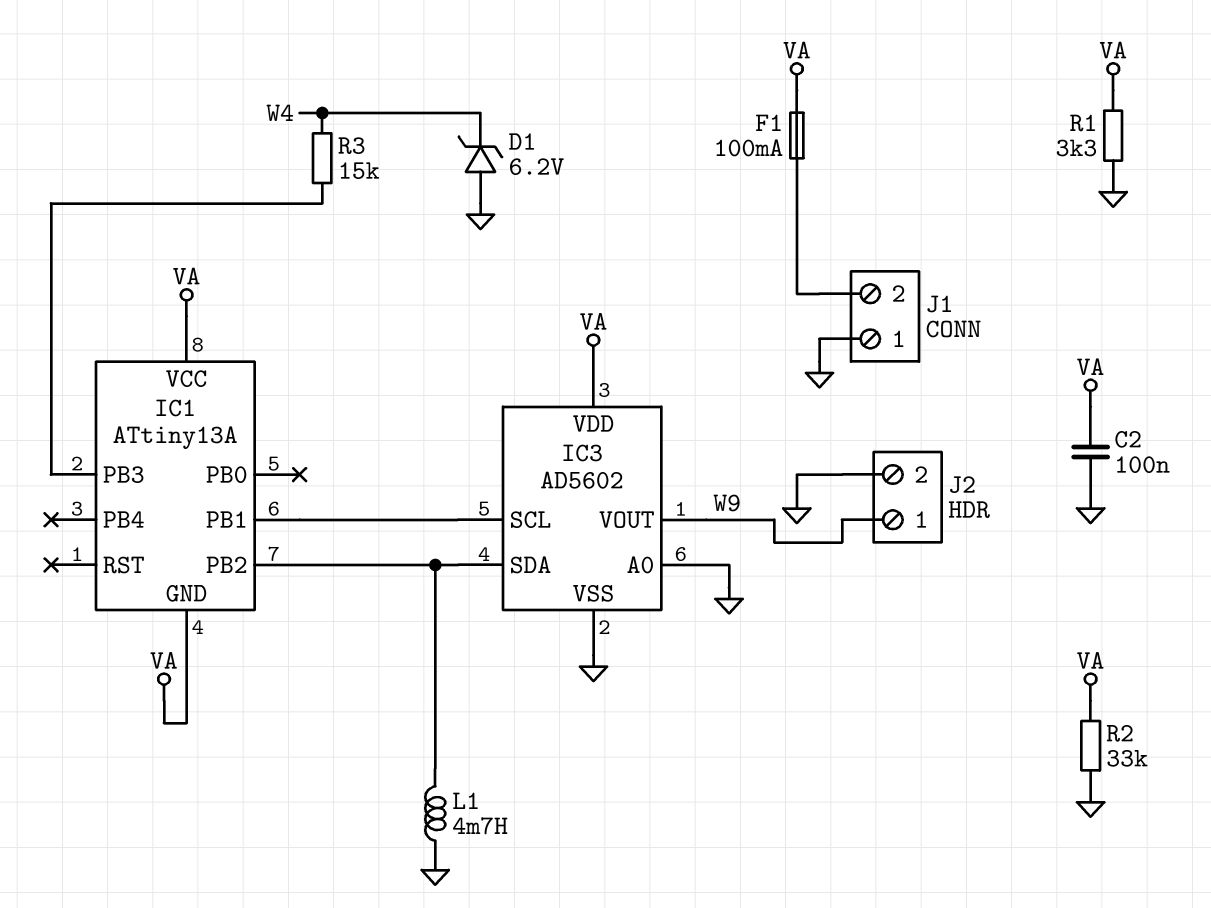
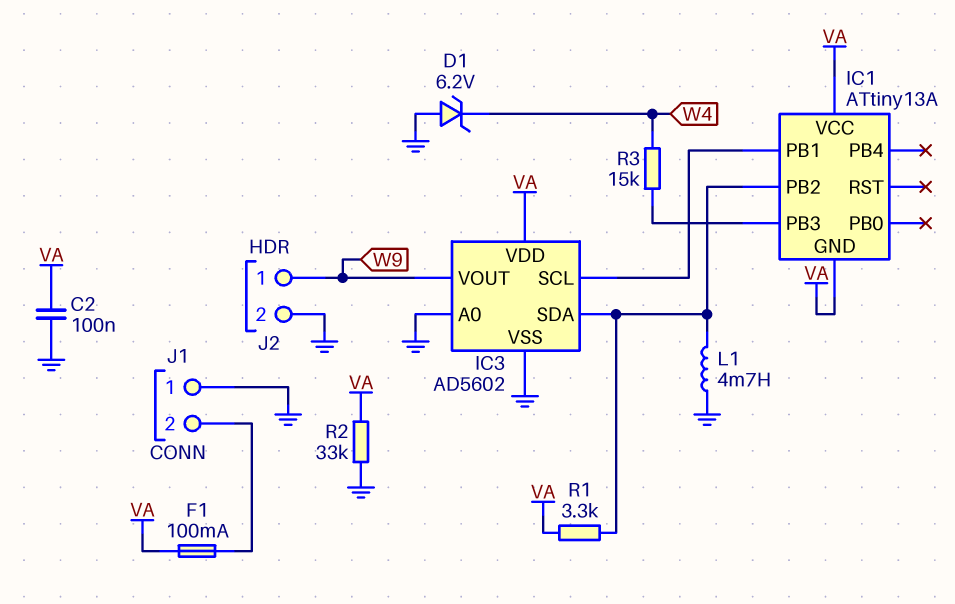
R1: 3.3k (GND, VA) -> 3.3k (IC1/PB2, VA)

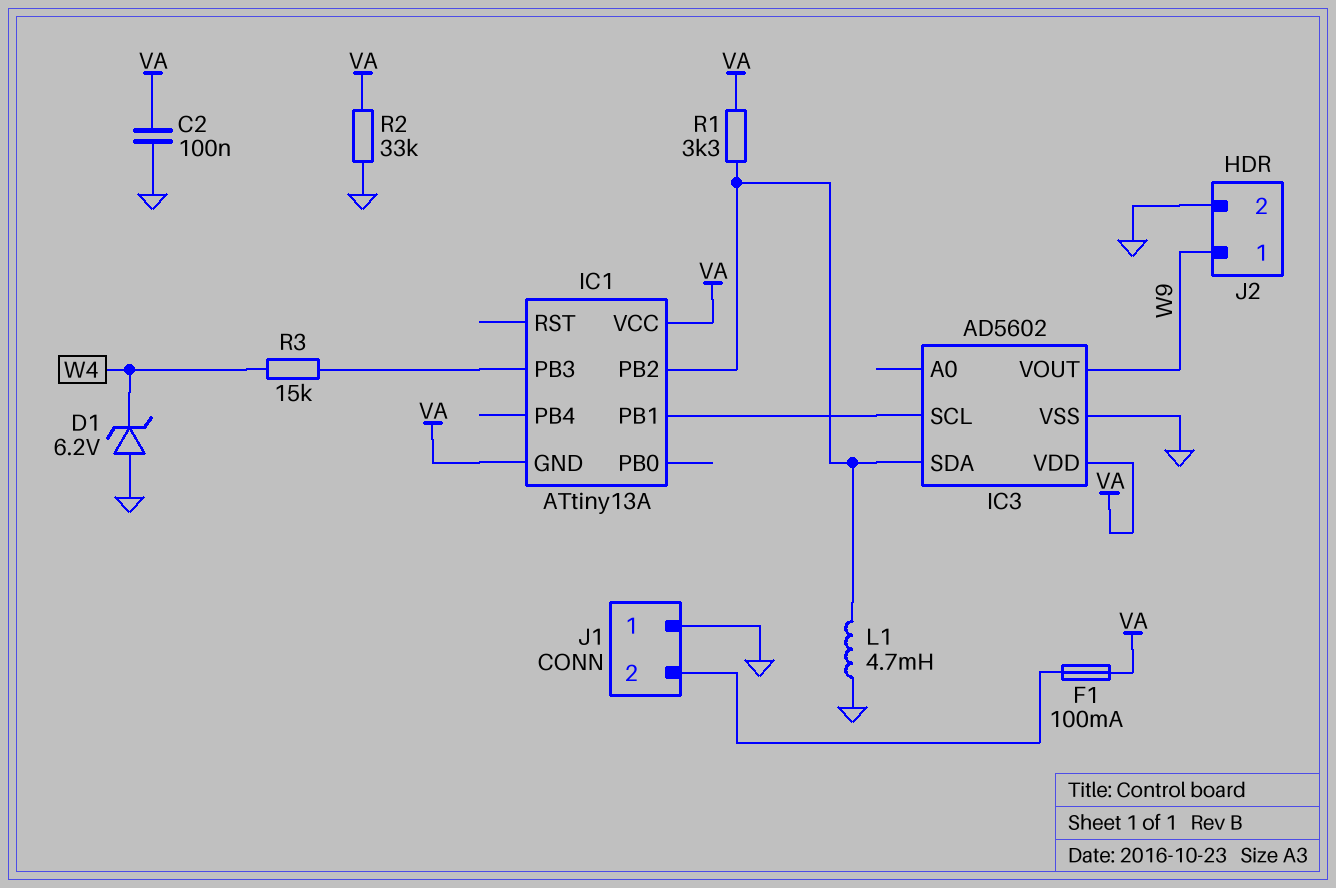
IC3 pin A0: GND -> none

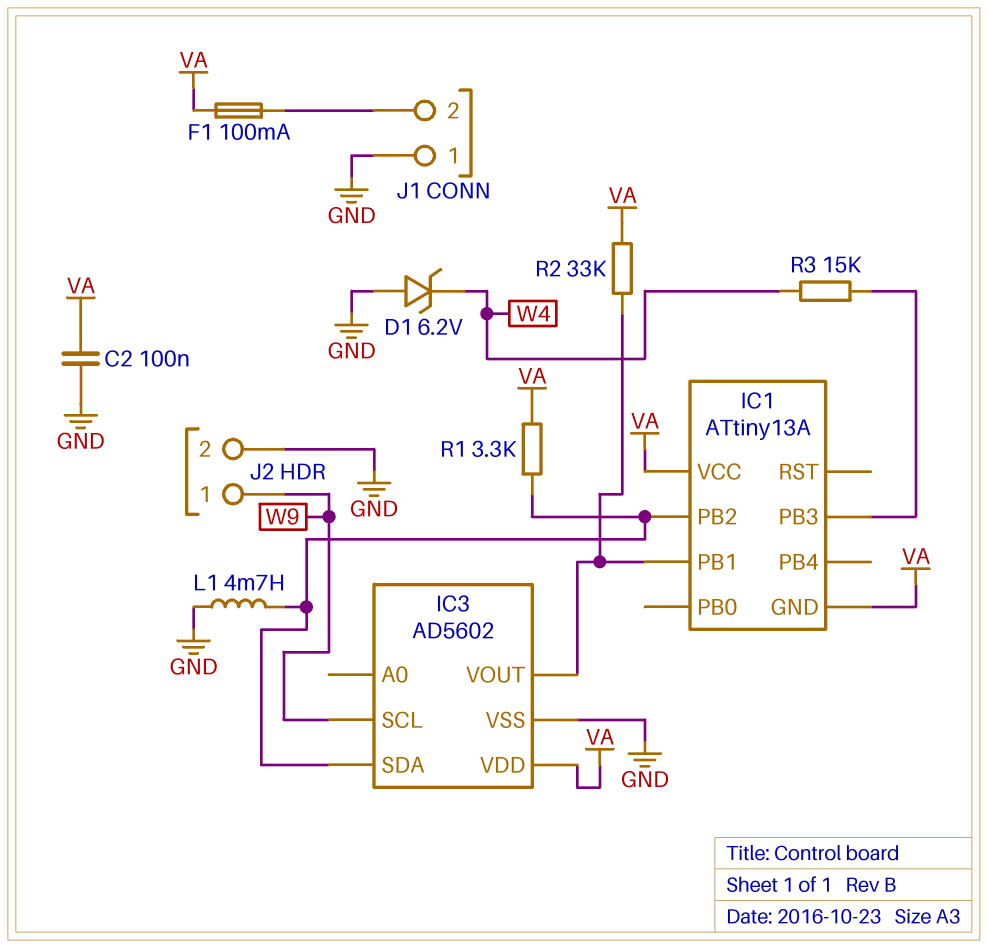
IC3 pin SCL: IC1/PB1 -> W9
IC3 pin VOUT: W9 -> IC1/PB1
R2: 33k (GND, VA) -> 33k (IC1/PB1, VA)

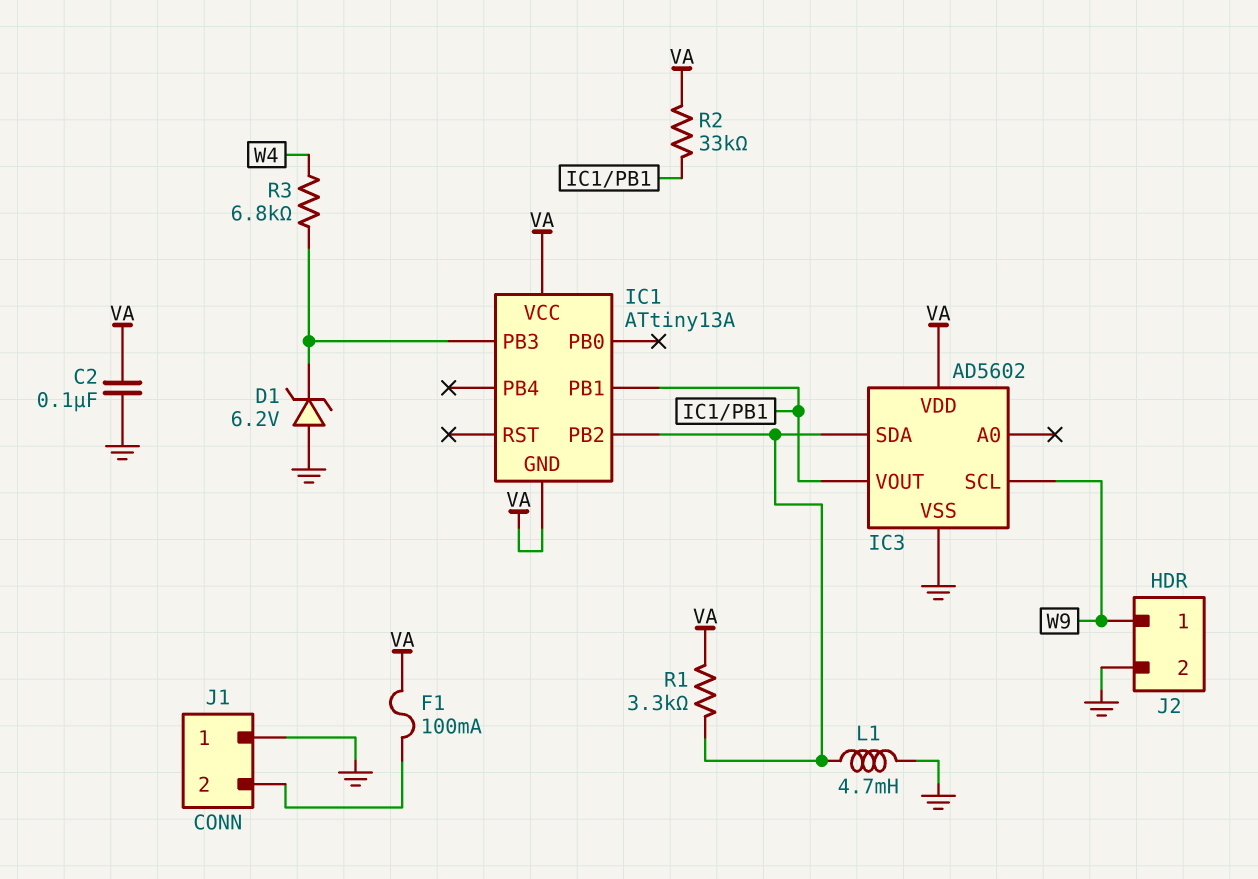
D1: zener 6.2V (A GND, K W4) -> zener 6.2V (A GND, K IC1/PB3)
R3: 15k (IC1/PB3, W4) -> 6.8k (IC1/PB3, W4)

